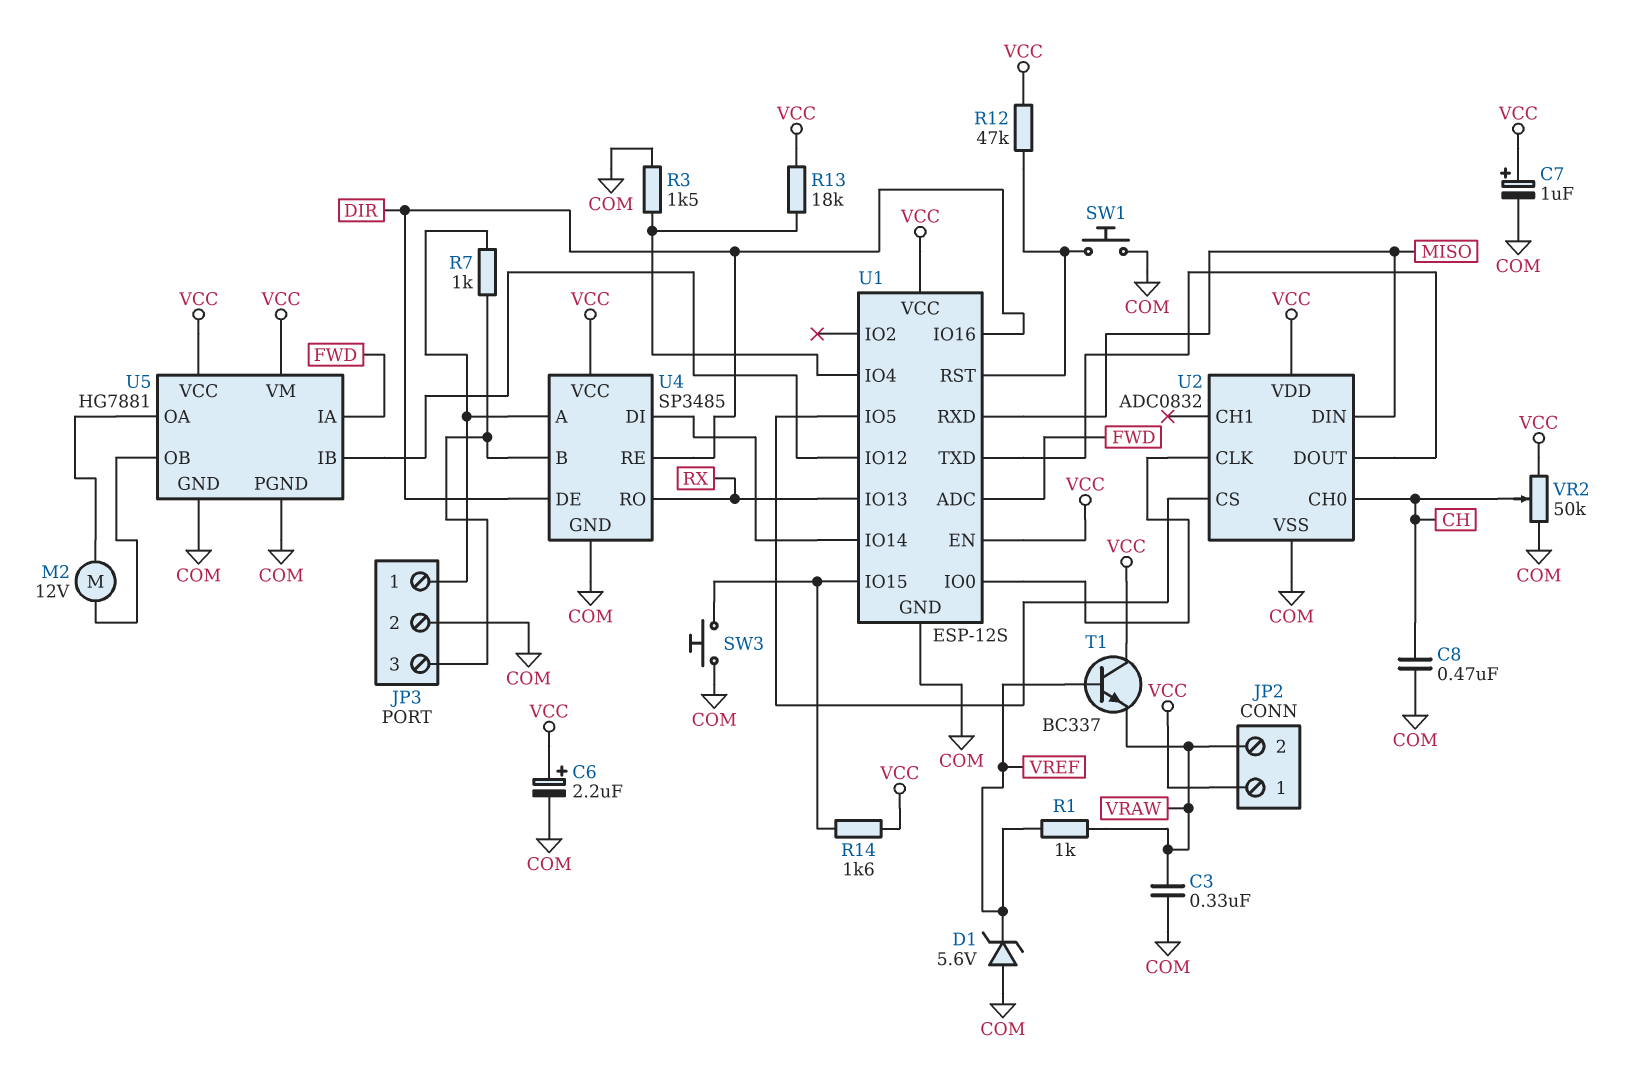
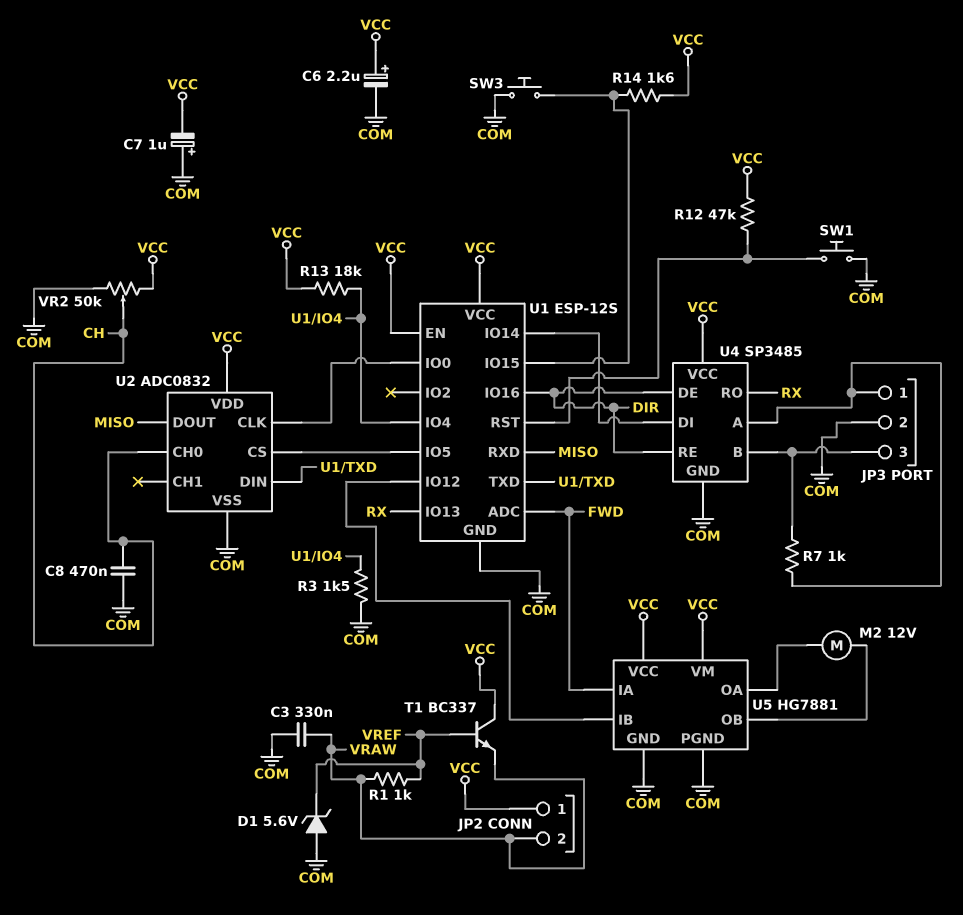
C7: 1uF (plus VCC, minus COM) -> 1uF (plus COM, minus VCC)
U2 pin DIN: MISO -> U1/TXD
U2 pin DOUT: U1/TXD -> MISO

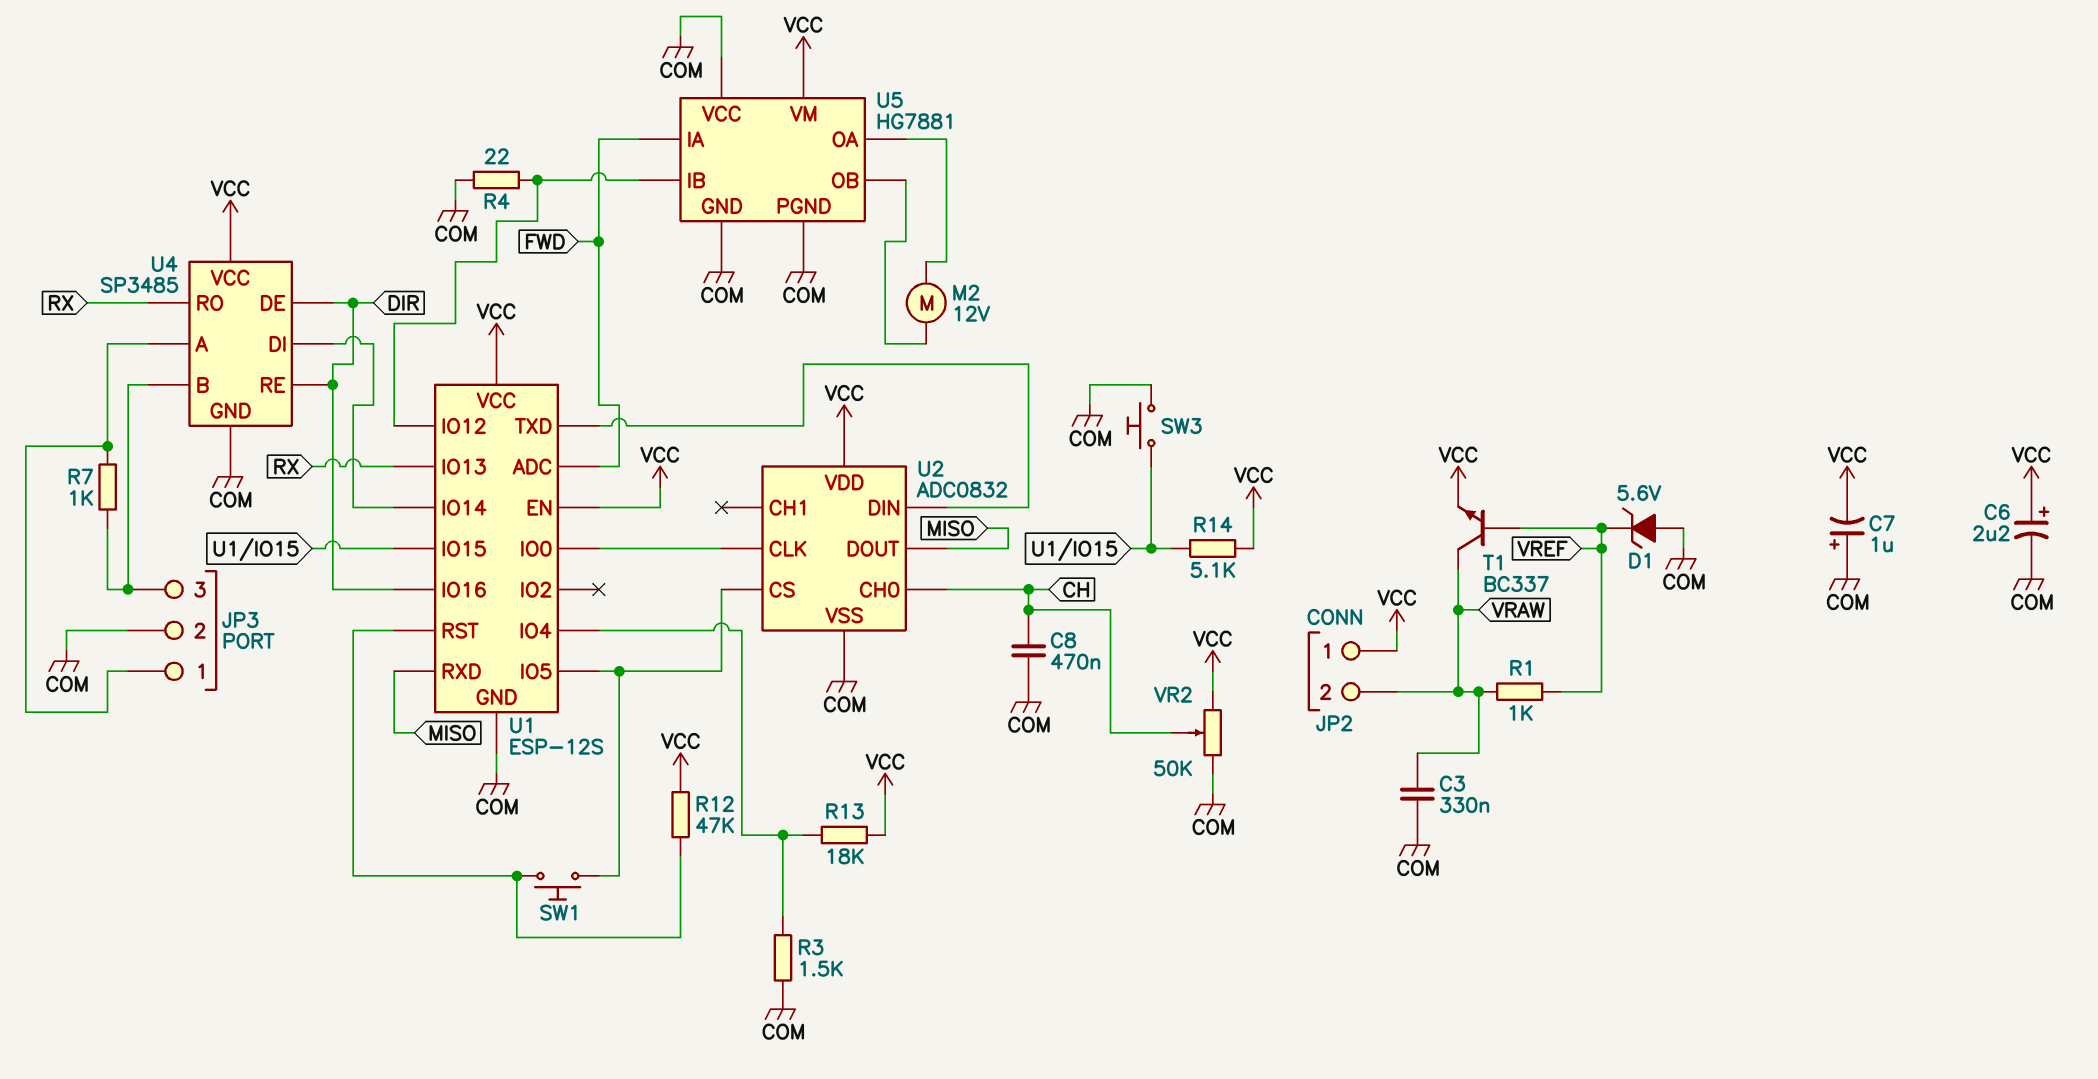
R4: none -> 22 (COM, U1/IO12)
R14: 1.6k (U1/IO15, VCC) -> 5.1k (U1/IO15, VCC)
SW1: button (COM, U1/RST) -> button (U1/IO5, U1/RST)
T1: NPN BC337 (B VREF, C VCC, E VRAW) -> NPN BC337 (B VREF, C VRAW, E VCC)
U5 pin VCC: VCC -> COM

